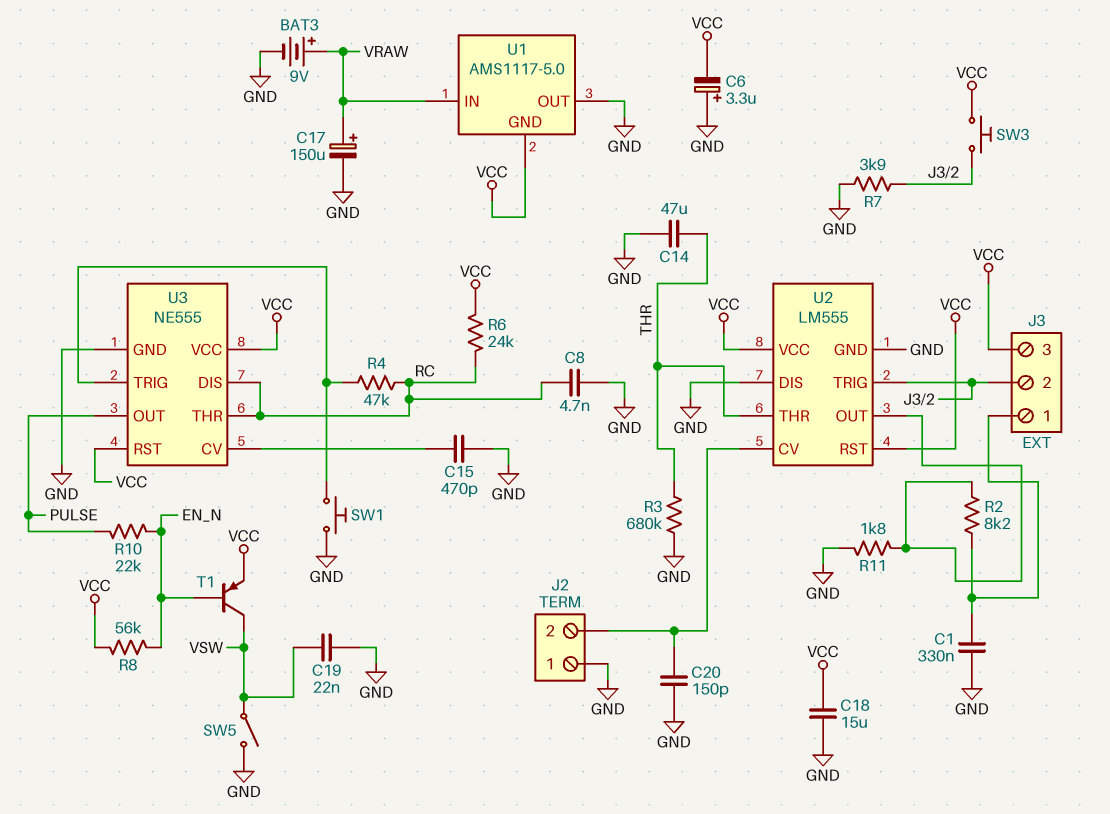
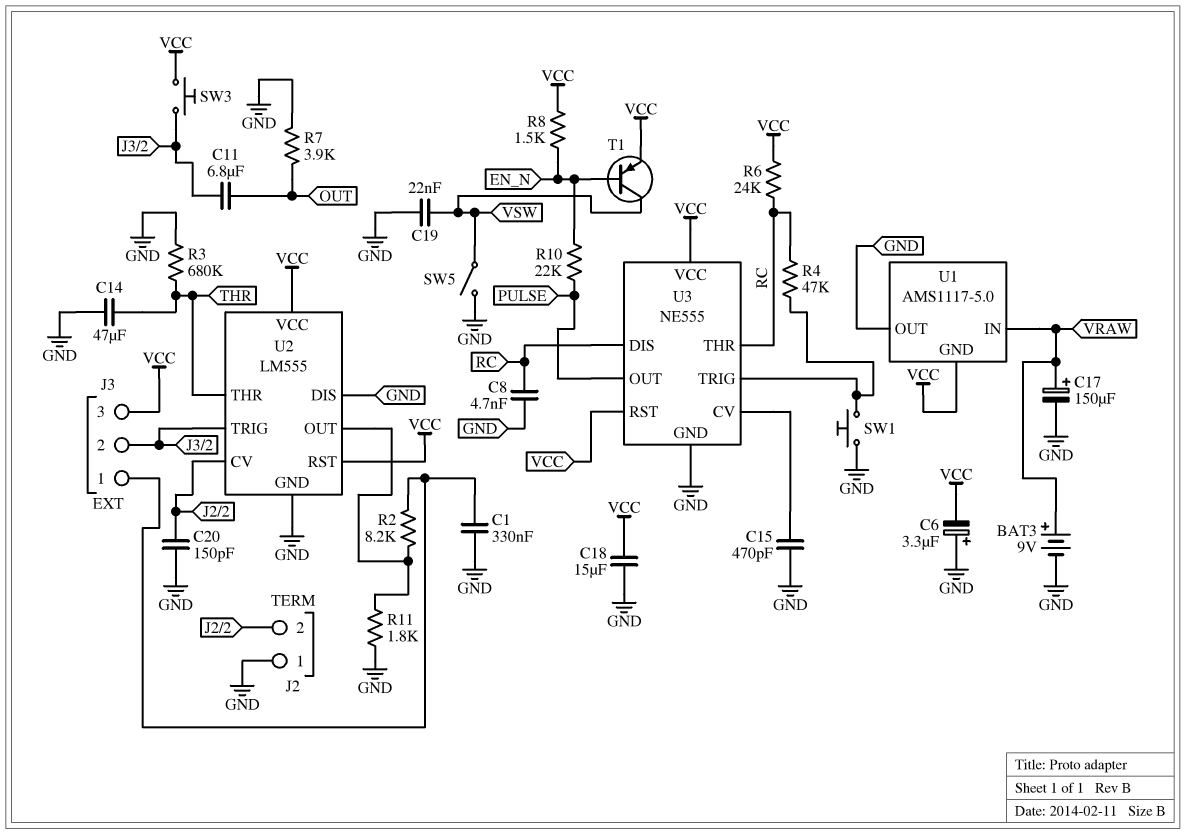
C11: none -> 6.8uF (J3/2, OUT)
R7: 3.9k (GND, J3/2) -> 3.9k (GND, OUT)
R8: 56k (EN_N, VCC) -> 1.5k (EN_N, VCC)

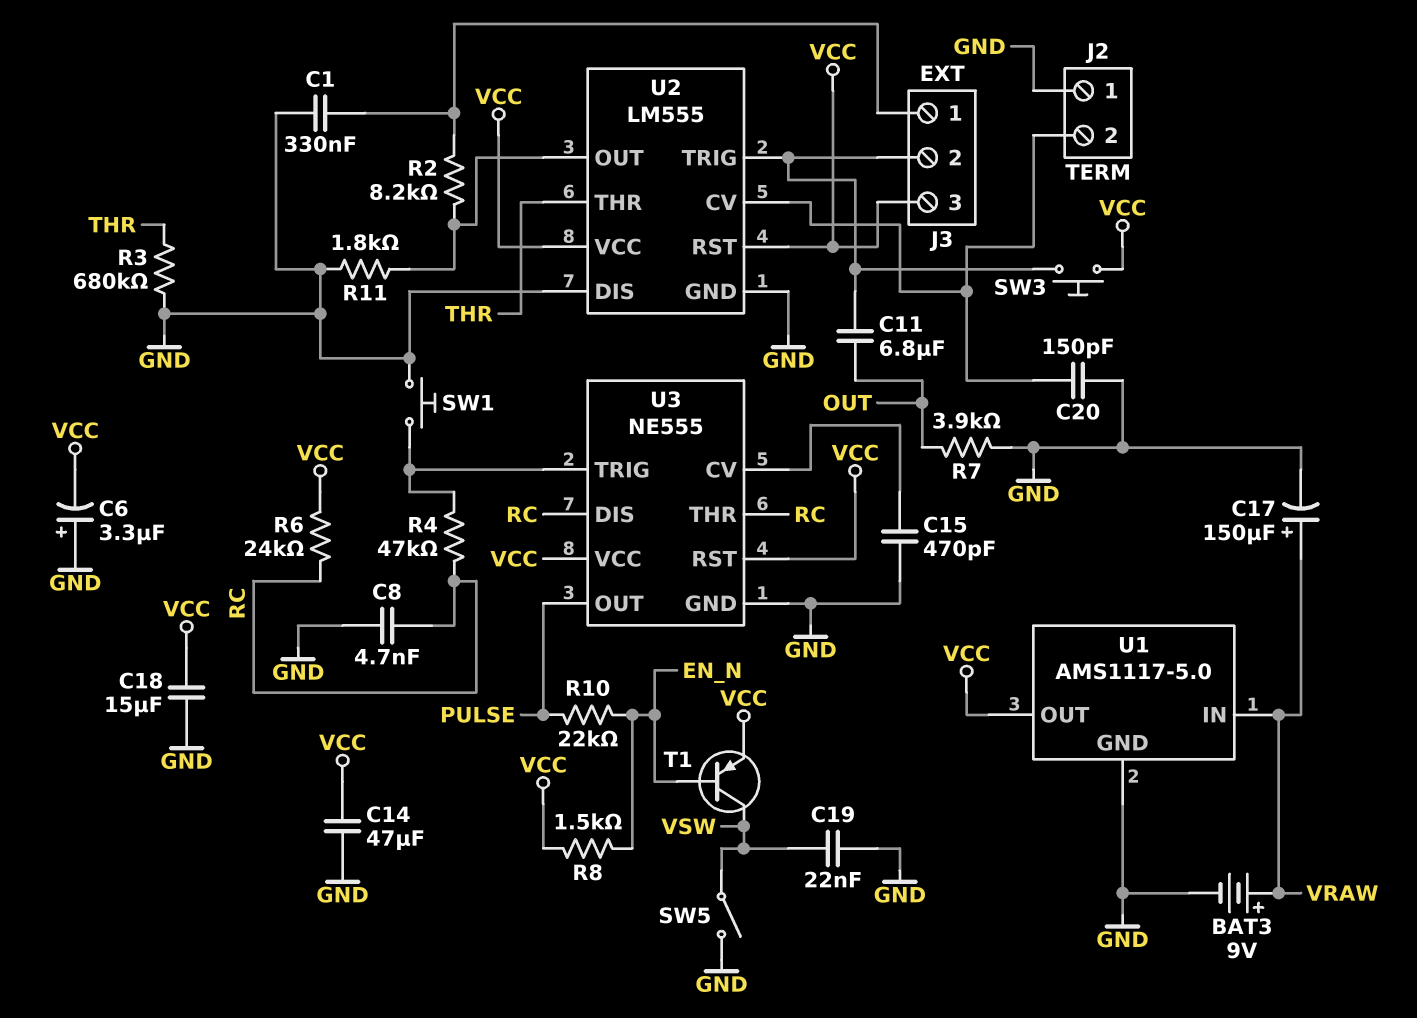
C14: 47uF (GND, THR) -> 47uF (GND, VCC)
U1 pin GND: VCC -> GND
U1 pin OUT: GND -> VCC

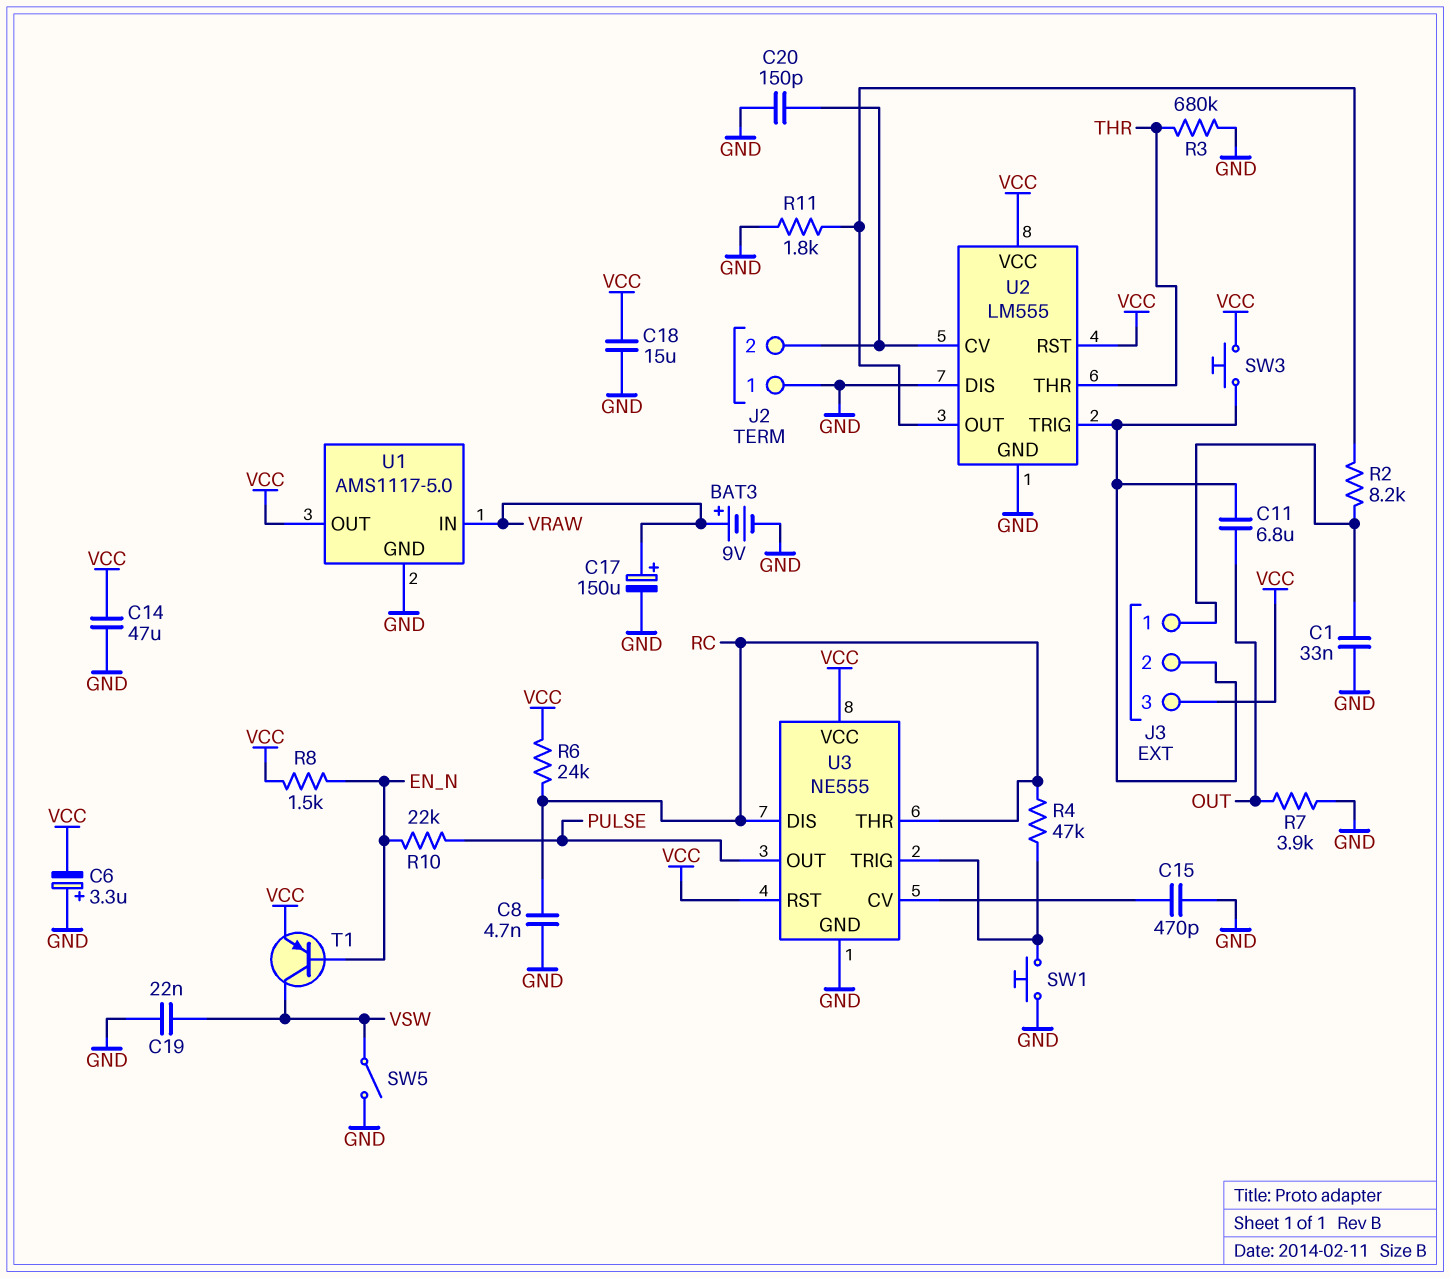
C1: 330nF (GND, J3/1) -> 33nF (GND, J3/1)

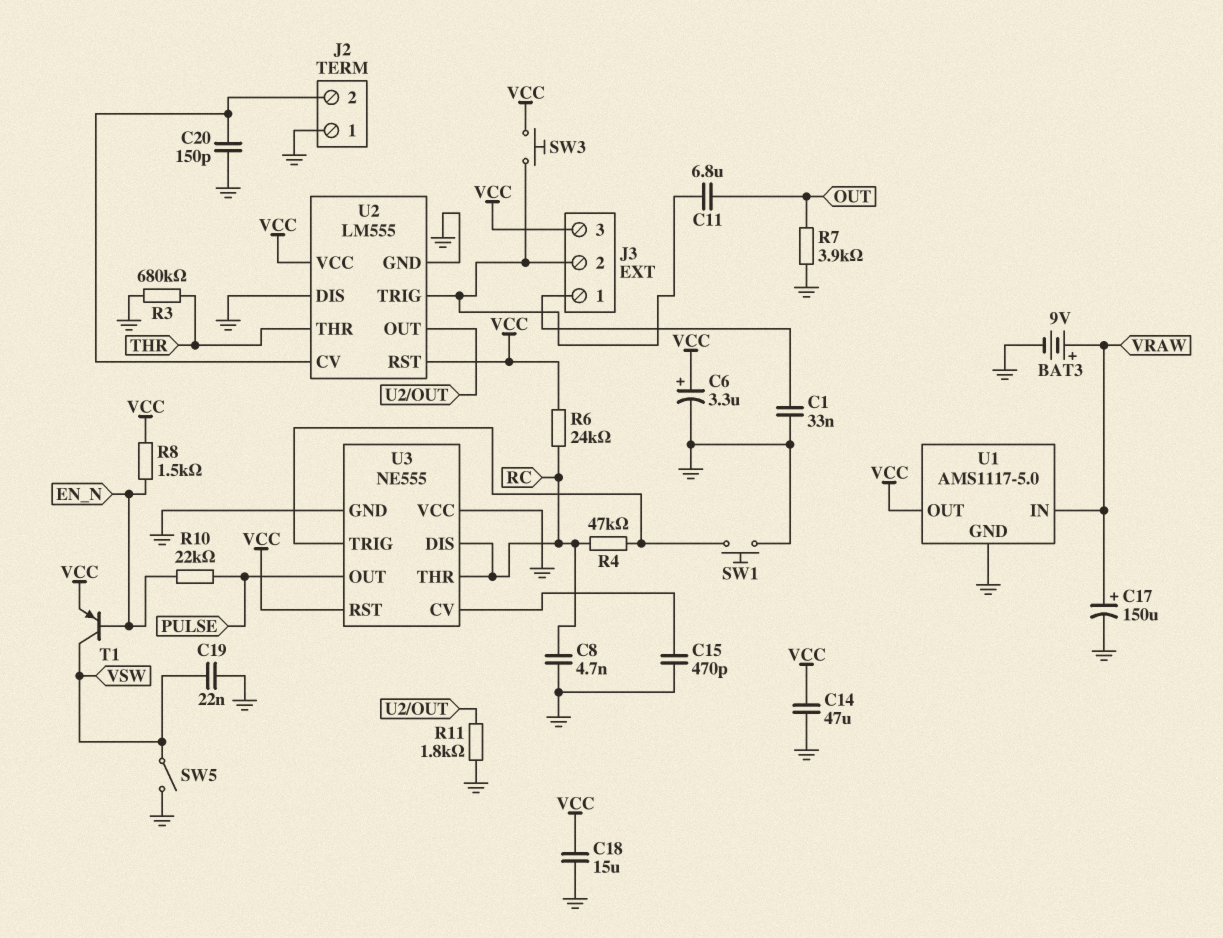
C6: 3.3uF (plus GND, minus VCC) -> 3.3uF (plus VCC, minus GND)
R2: 8.2k (J3/1, U2/OUT) -> none
U3 pin VCC: VCC -> GND

